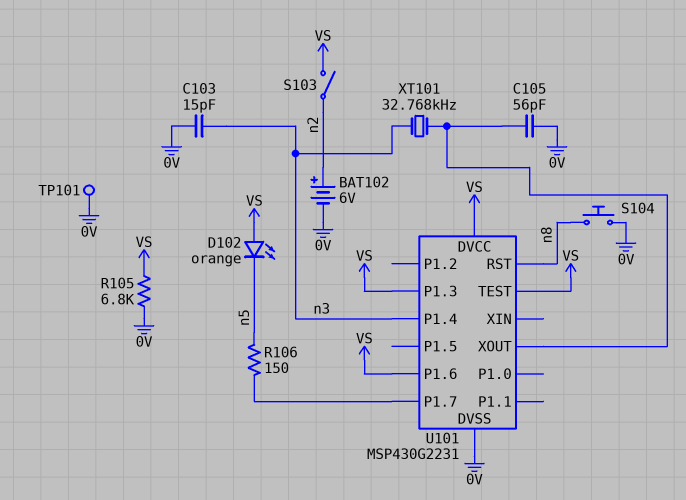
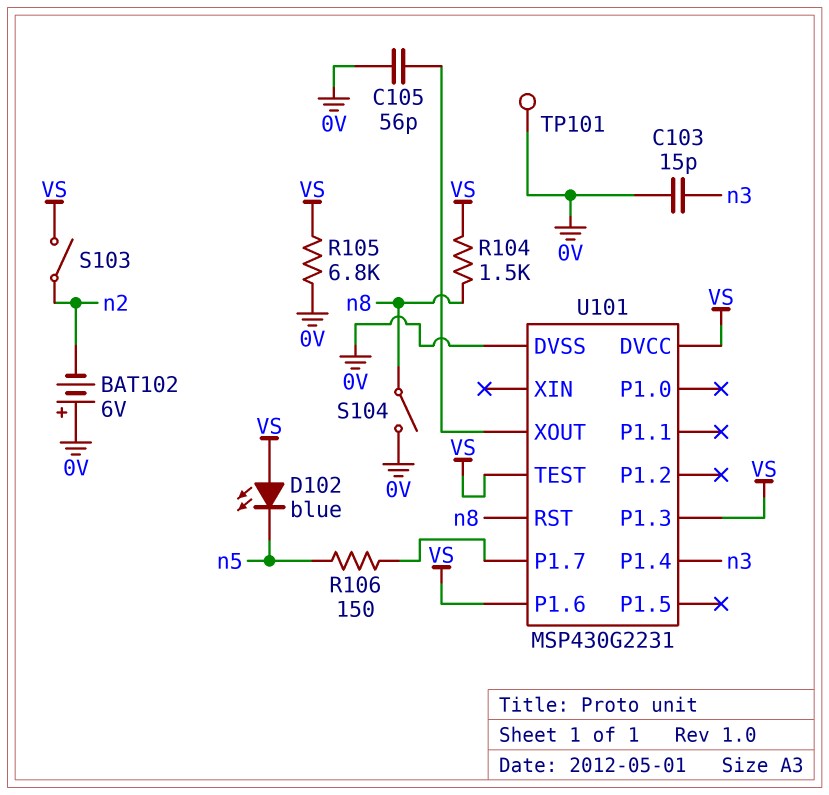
BAT102: 6V (plus n2, minus 0V) -> 6V (plus 0V, minus n2)
D102: LED orange (A VS, K n5) -> LED blue (A VS, K n5)
R104: none -> 1.5k (VS, n8)
S104: button (0V, n8) -> switch (0V, n8)
XT101: 32.768kHz (U101/XOUT, n3) -> none

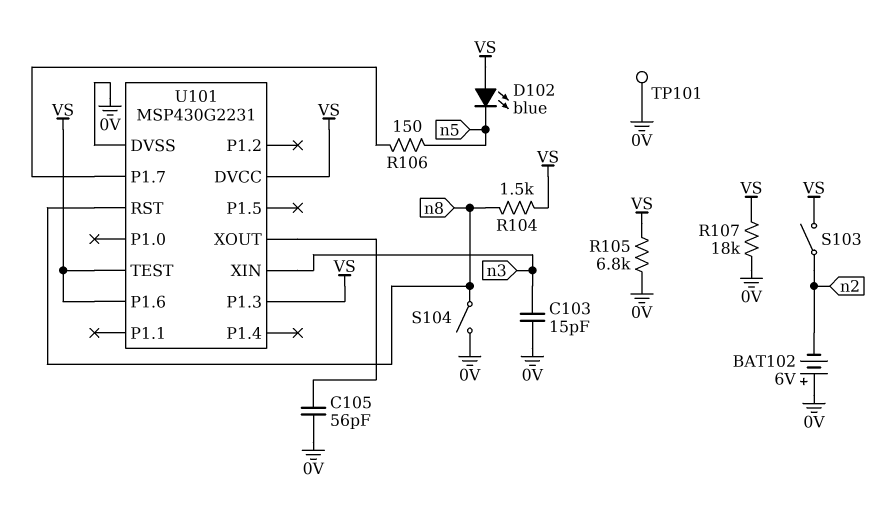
R107: none -> 18k (0V, VS)
U101 pin P1.4: n3 -> none
U101 pin XIN: none -> n3

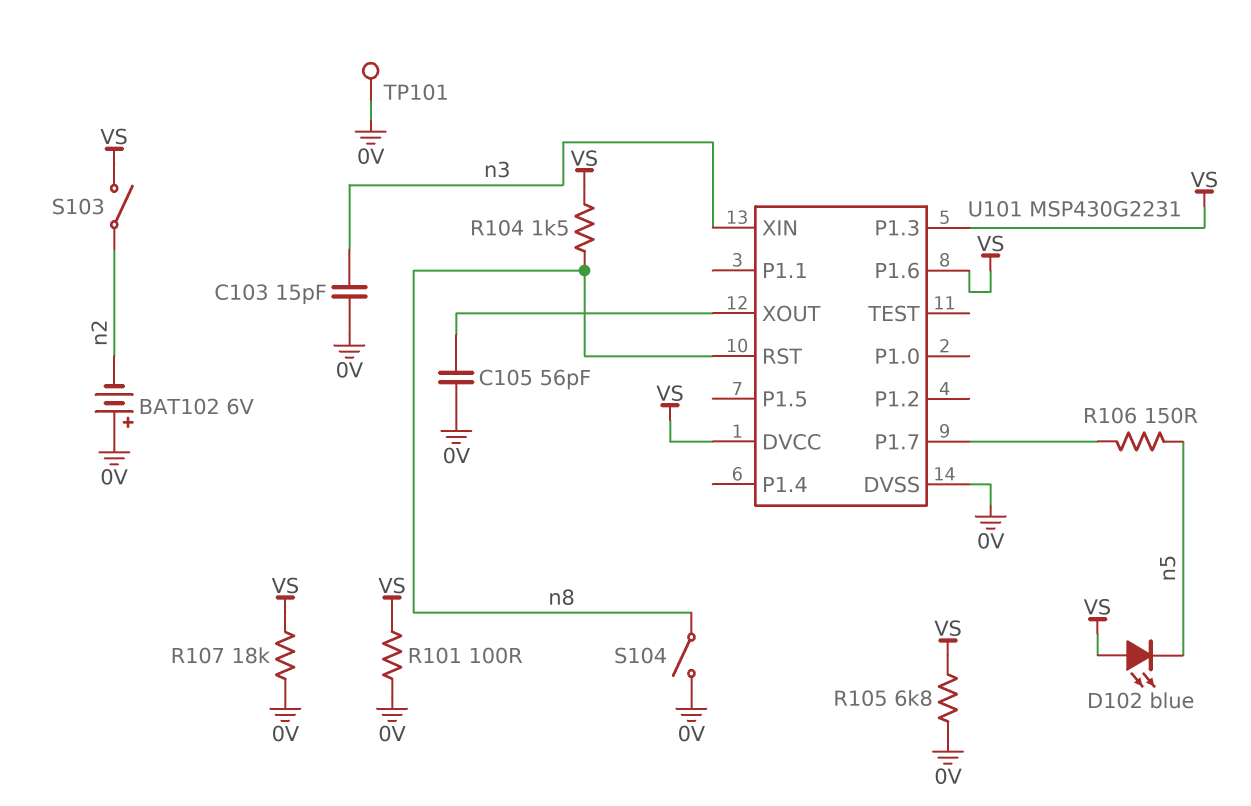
R101: none -> 100 (0V, VS)
U101 pin TEST: VS -> none

